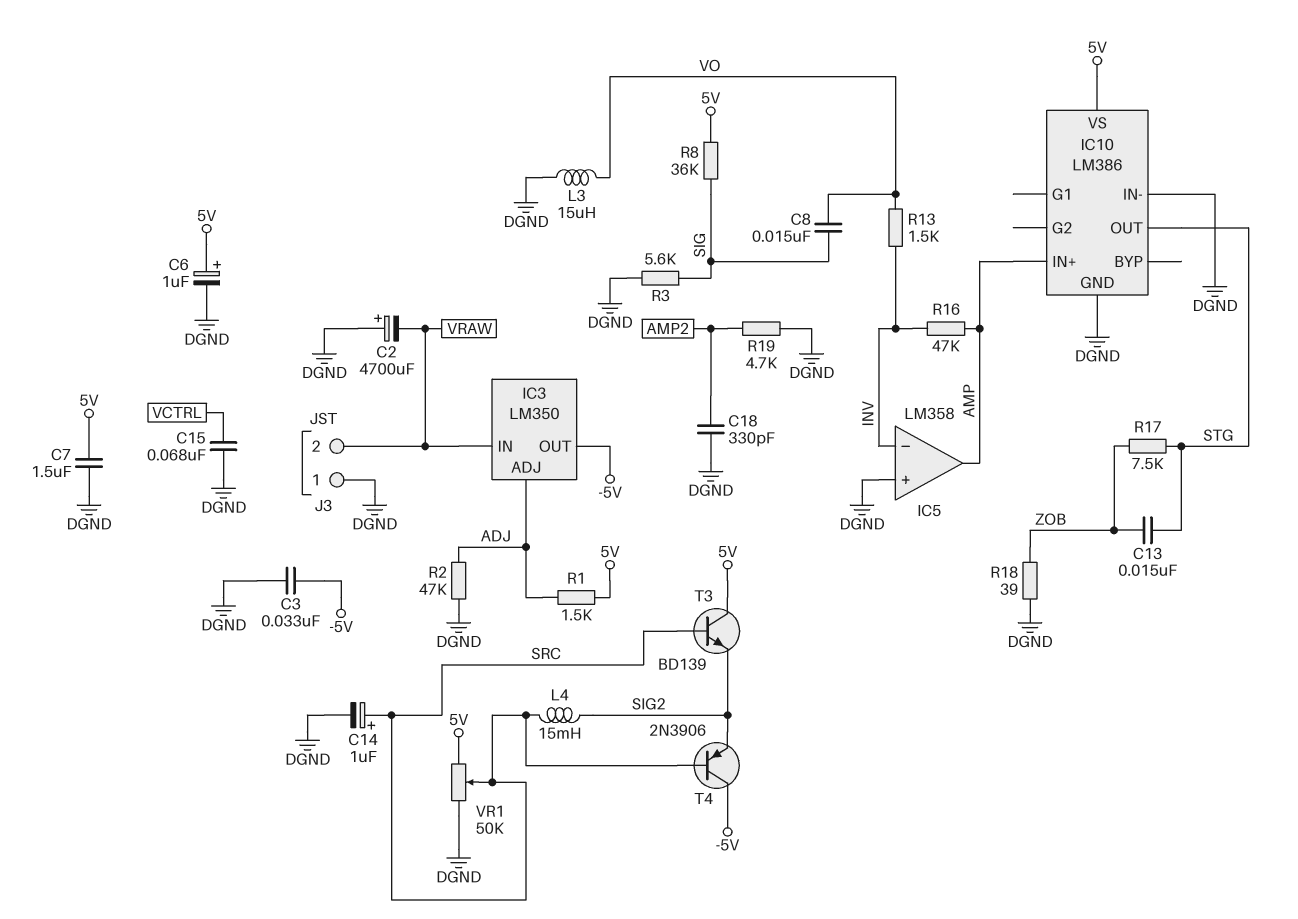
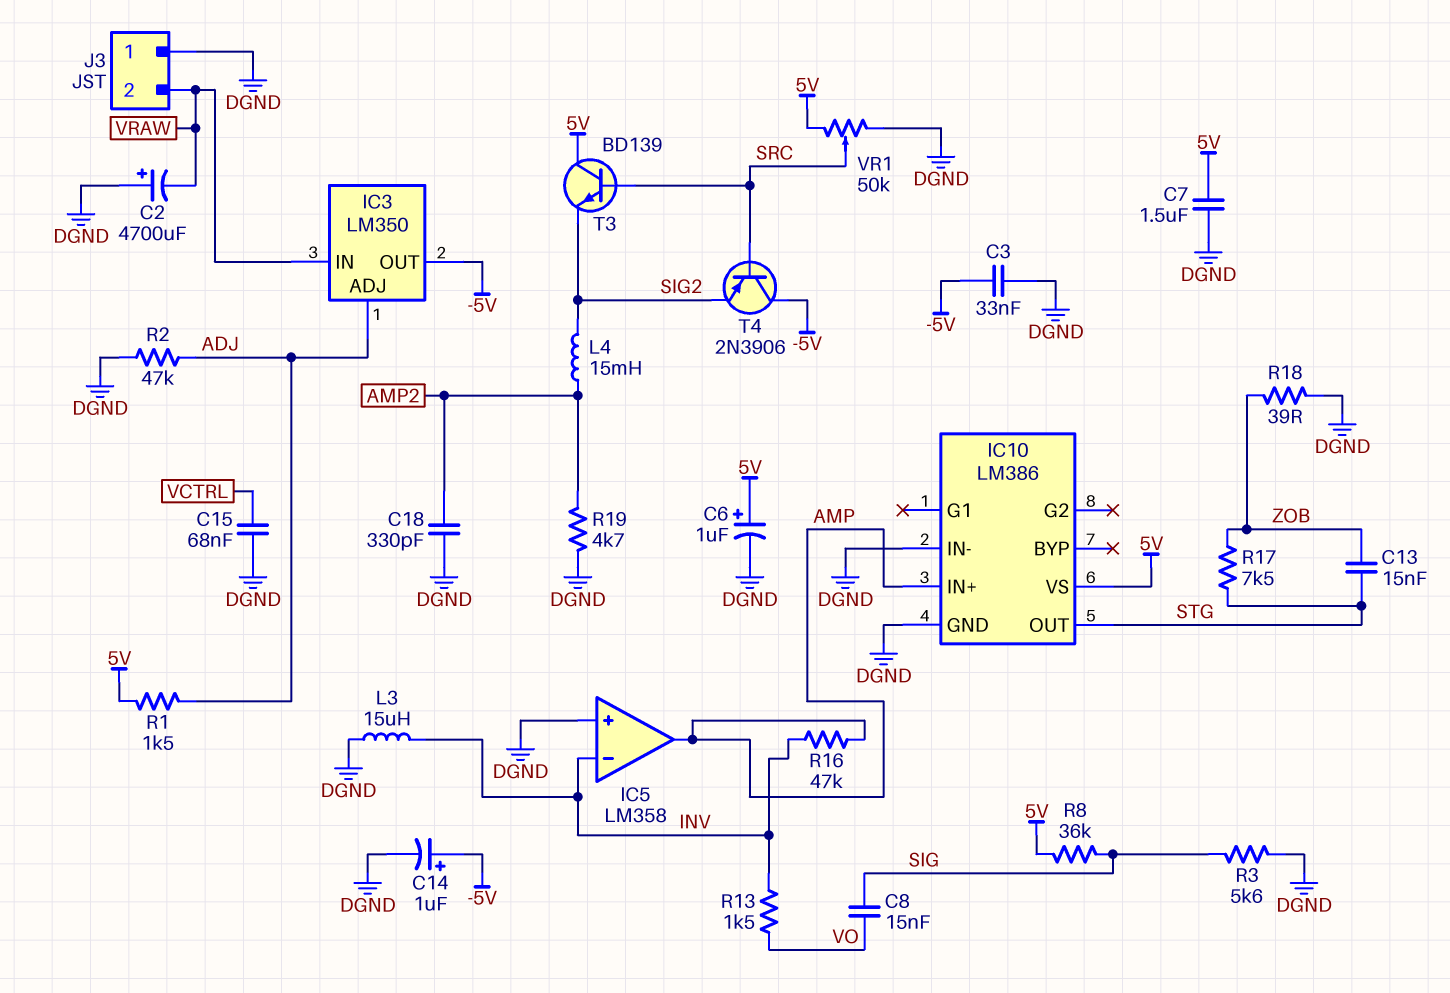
C14: 1uF (plus SRC, minus DGND) -> 1uF (plus -5V, minus DGND)
L3: 15uH (DGND, VO) -> 15uH (DGND, INV)
L4: 15mH (SIG2, SRC) -> 15mH (AMP2, SIG2)

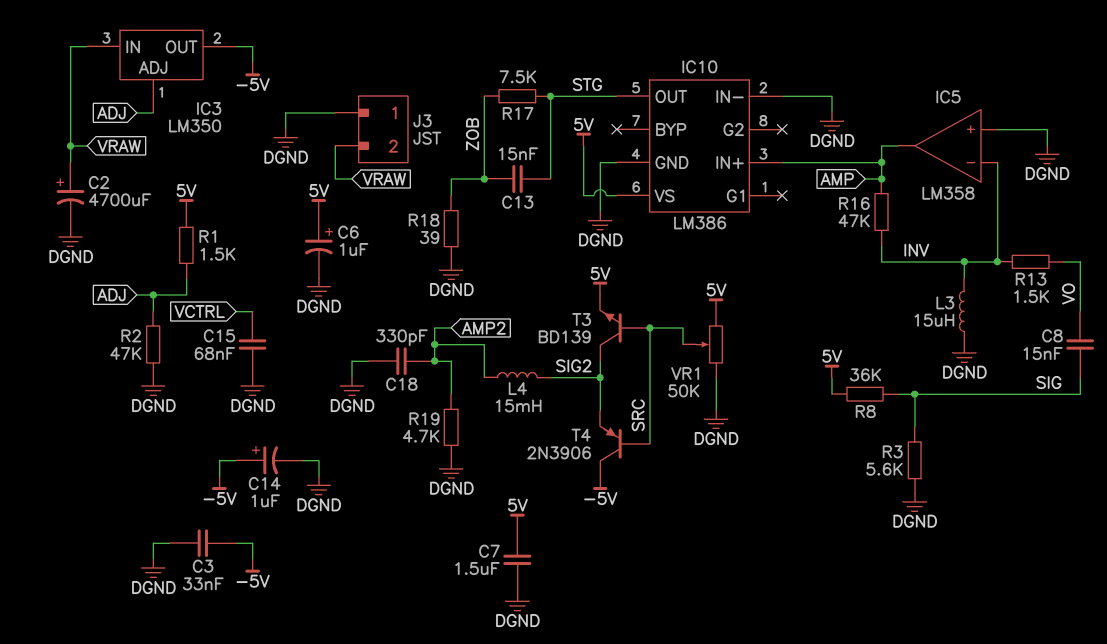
C2: 4700uF (plus DGND, minus VRAW) -> 4700uF (plus VRAW, minus DGND)
T3: NPN BD139 (B SRC, C 5V, E SIG2) -> NPN BD139 (B SRC, C SIG2, E 5V)

